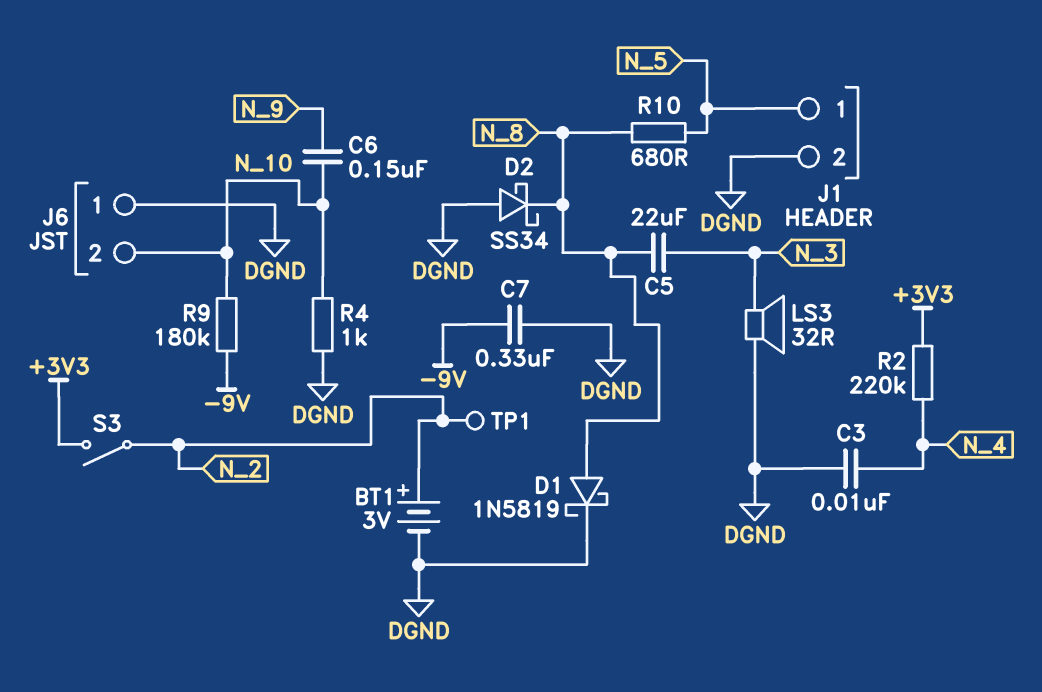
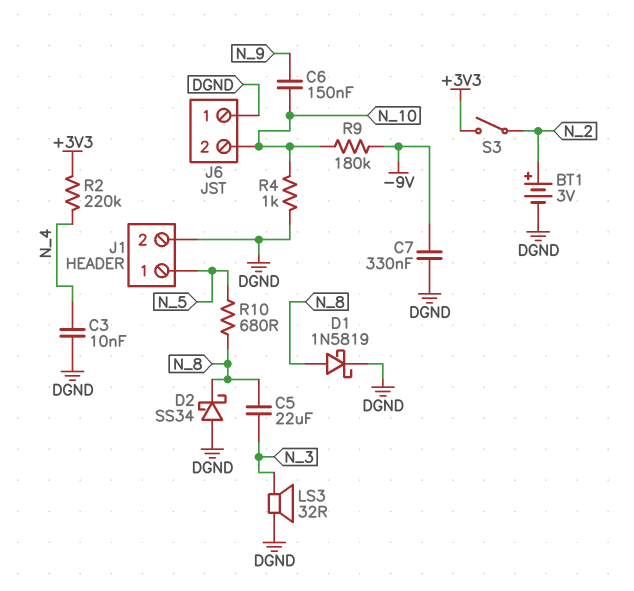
TP1: test point (N_2) -> none

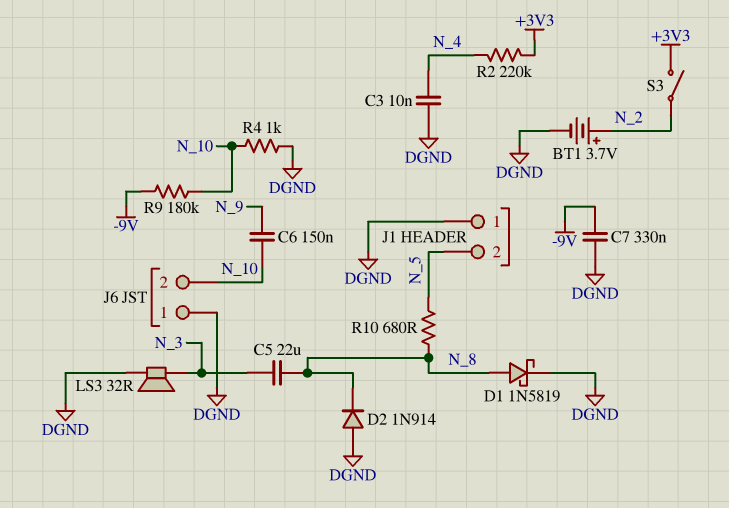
BT1: 3V (plus N_2, minus DGND) -> 3.7V (plus N_2, minus DGND)
D2: schottky SS34 (A DGND, K N_8) -> diode 1N914 (A DGND, K N_8)
J1 pin 1: N_5 -> DGND
J1 pin 2: DGND -> N_5

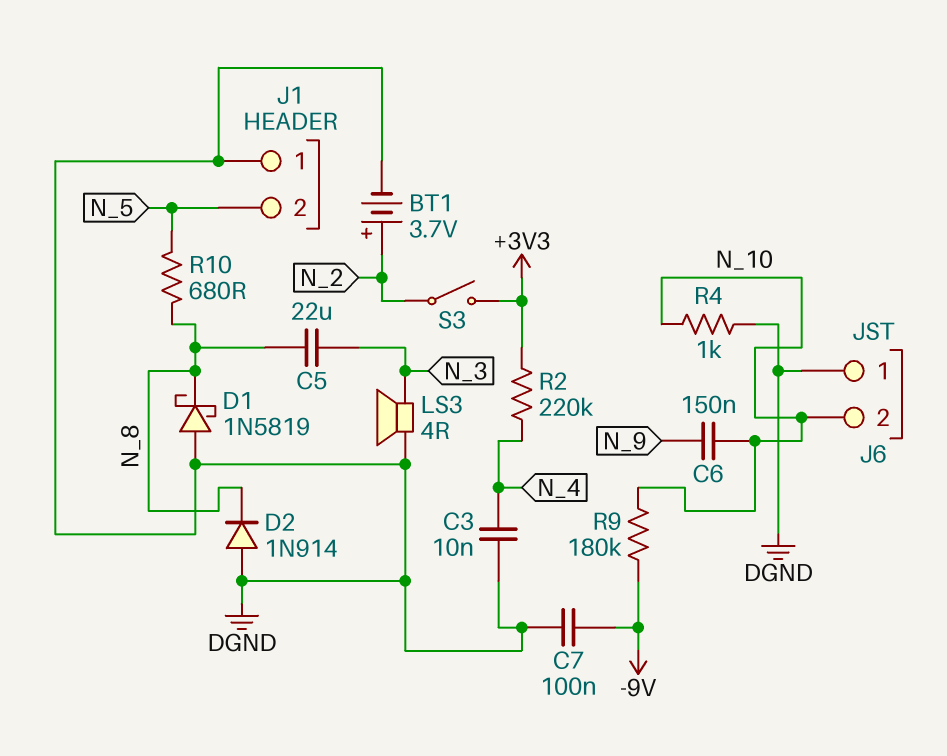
C7: 330nF (-9V, DGND) -> 100nF (-9V, DGND)
D1: schottky 1N5819 (A N_8, K DGND) -> schottky 1N5819 (A DGND, K N_8)
LS3: speaker 32R (DGND, N_3) -> speaker 4R (DGND, N_3)

